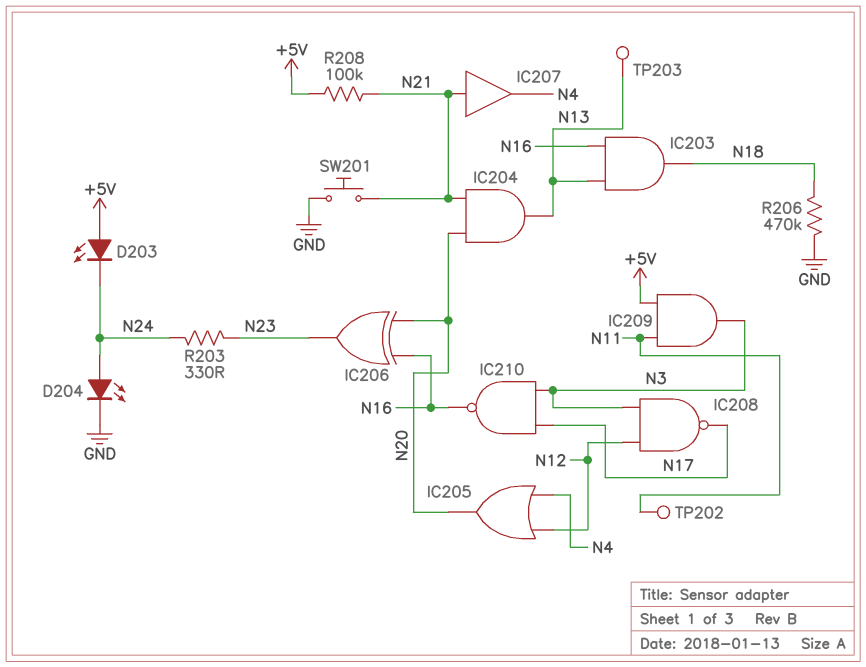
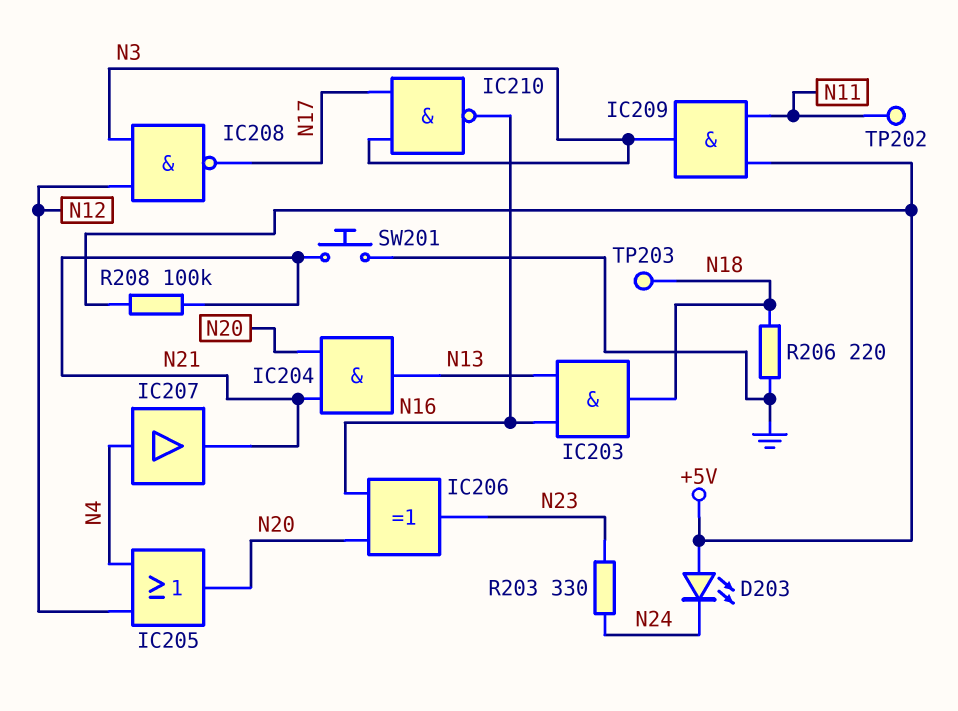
D204: LED (A N24, K GND) -> none
IC207: buffer (in N21, out N4) -> buffer (in N4, out N21)
R206: 470k (GND, N18) -> 220 (GND, N18)
TP203: test point (N13) -> test point (N18)

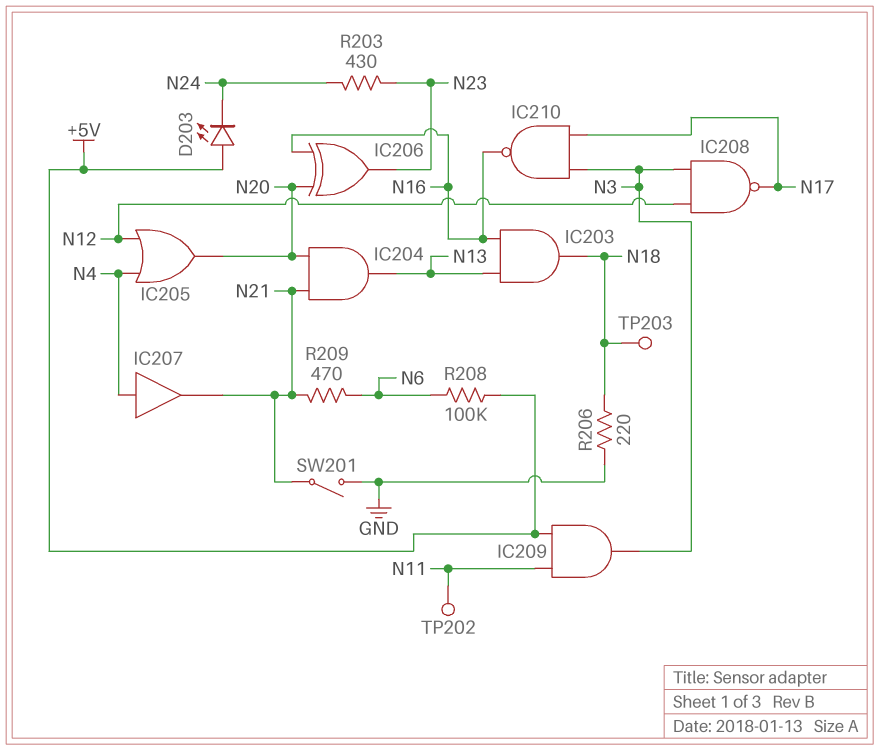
R203: 330 (N23, N24) -> 430 (N23, N24)
R208: 100k (+5V, N21) -> 100k (+5V, N6)
R209: none -> 470 (N6, N21)
SW201: button (GND, N21) -> switch (GND, N21)

